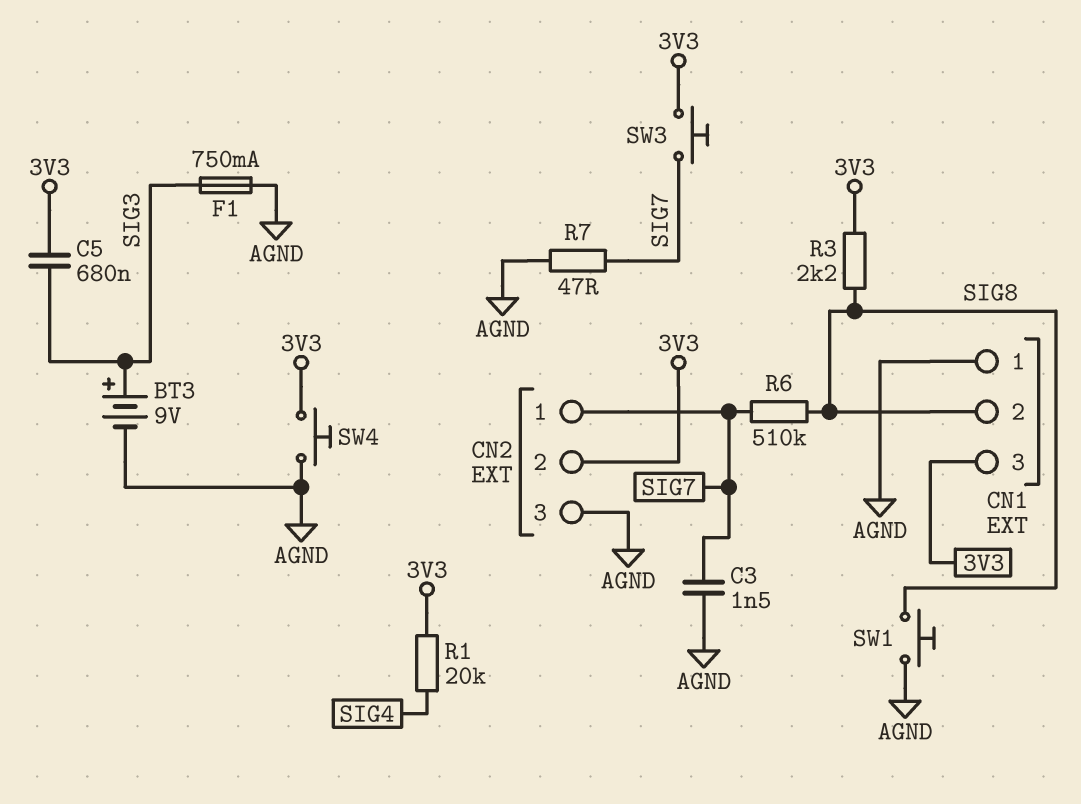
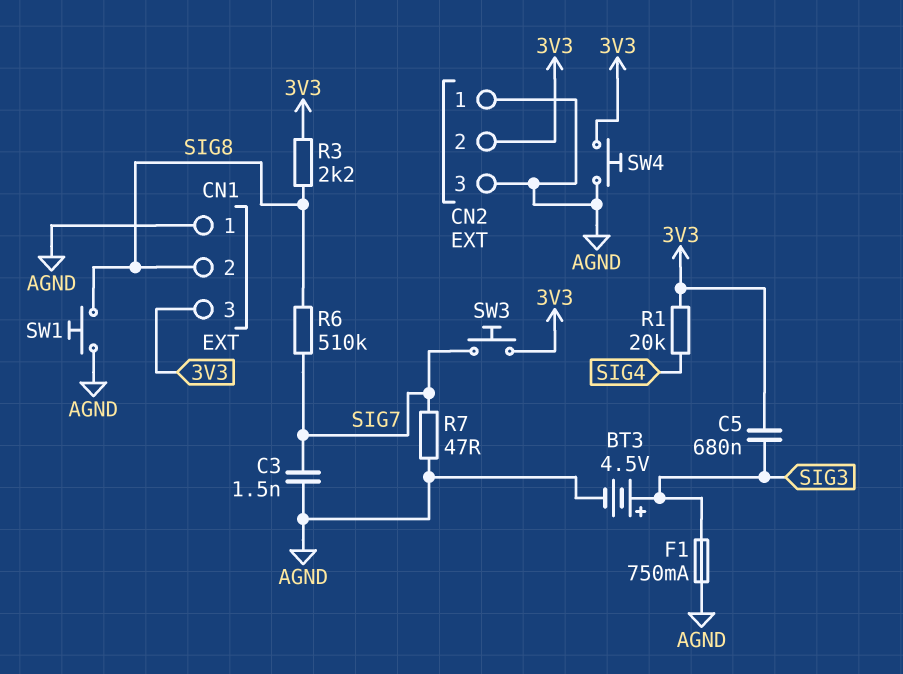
BT3: 9V (plus SIG3, minus AGND) -> 4.5V (plus SIG3, minus AGND)
CN2 pin 1: SIG7 -> AGND

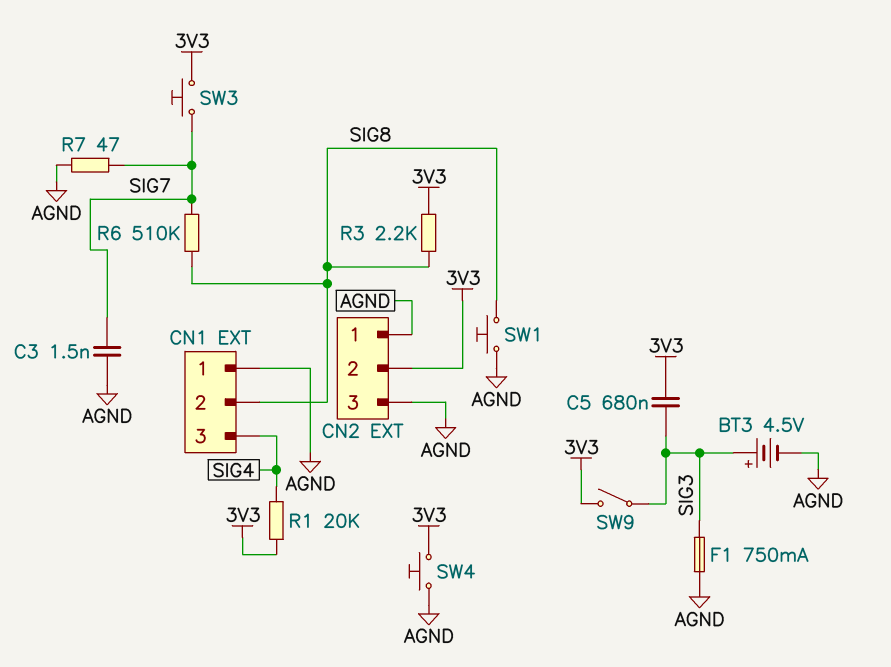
CN1 pin 3: 3V3 -> SIG4
SW9: none -> switch (3V3, SIG3)

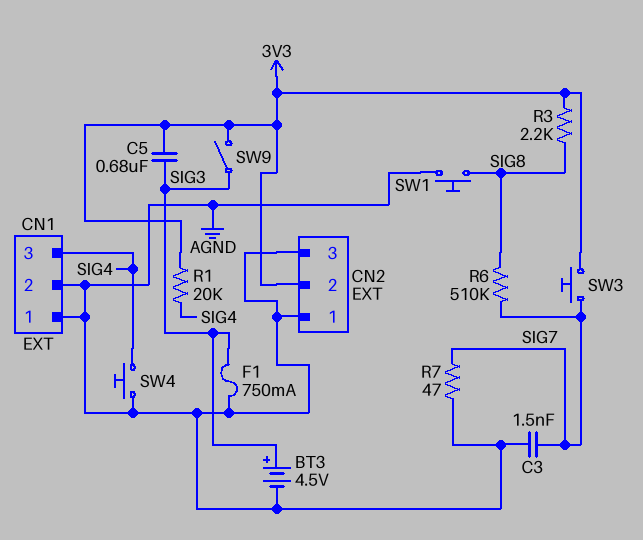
CN1 pin 2: SIG8 -> AGND
SW4: button (3V3, AGND) -> button (AGND, SIG4)

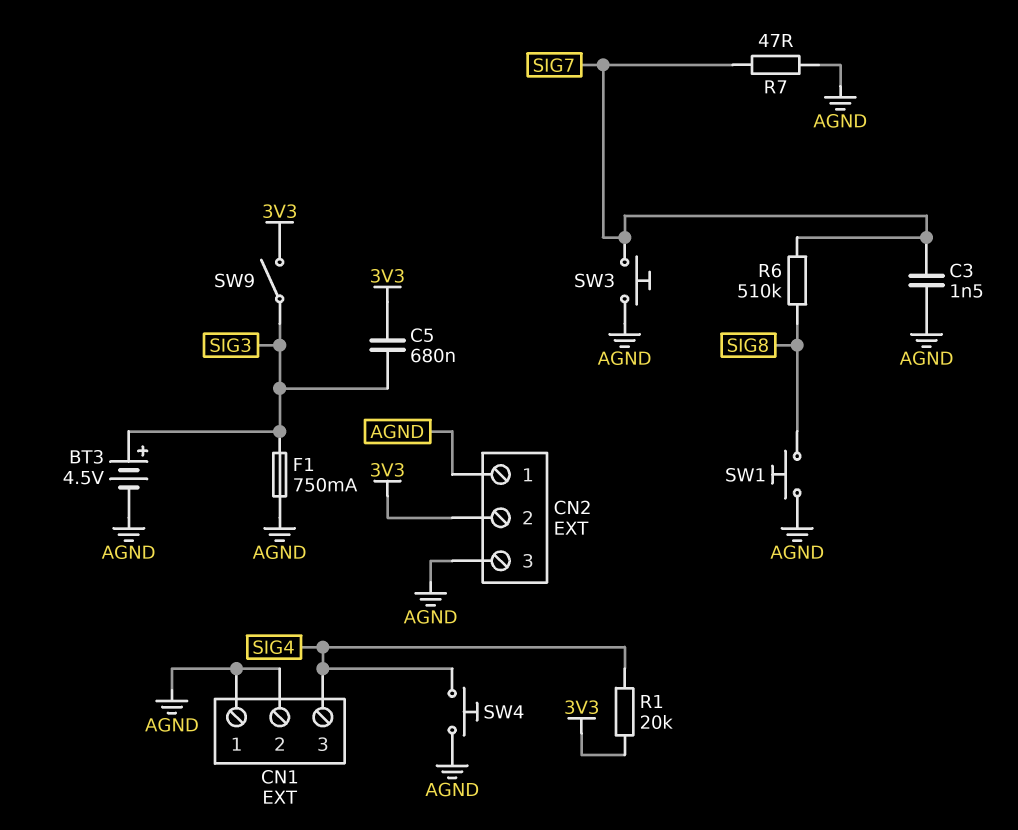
R3: 2.2k (3V3, SIG8) -> none
SW3: button (3V3, SIG7) -> button (AGND, SIG7)

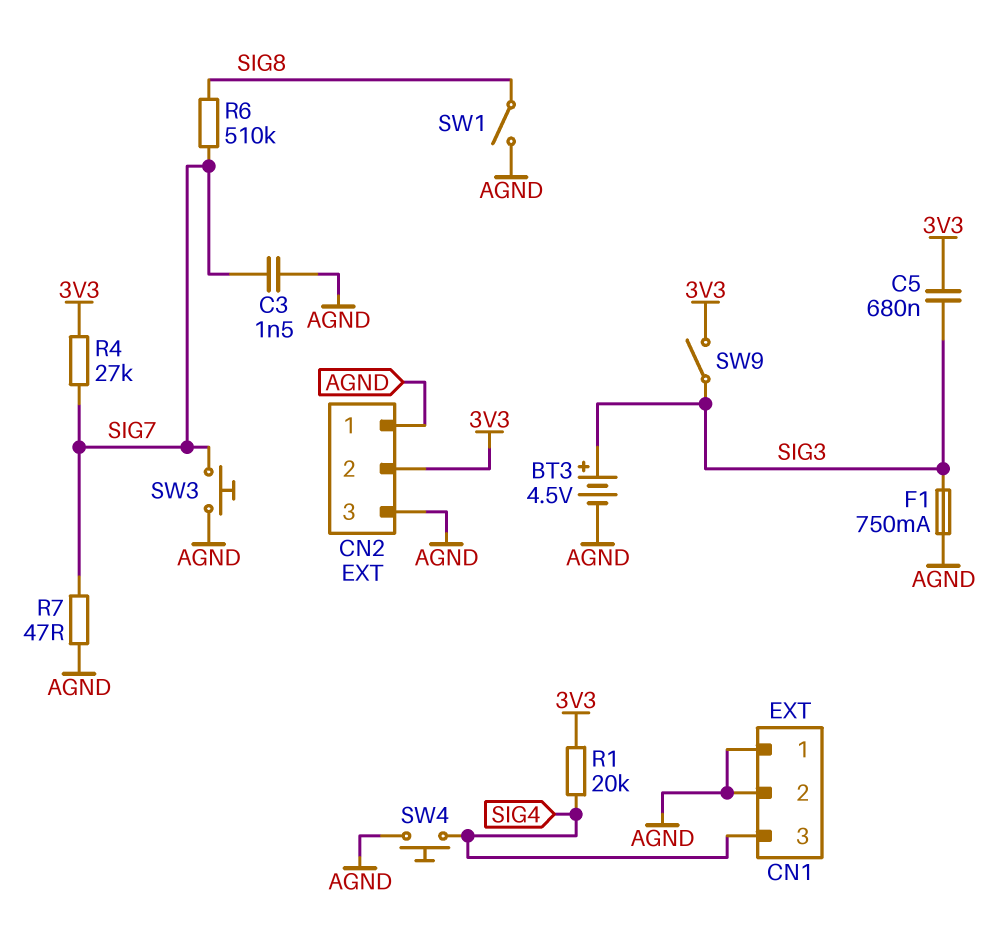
R4: none -> 27k (3V3, SIG7)
SW1: button (AGND, SIG8) -> switch (AGND, SIG8)

